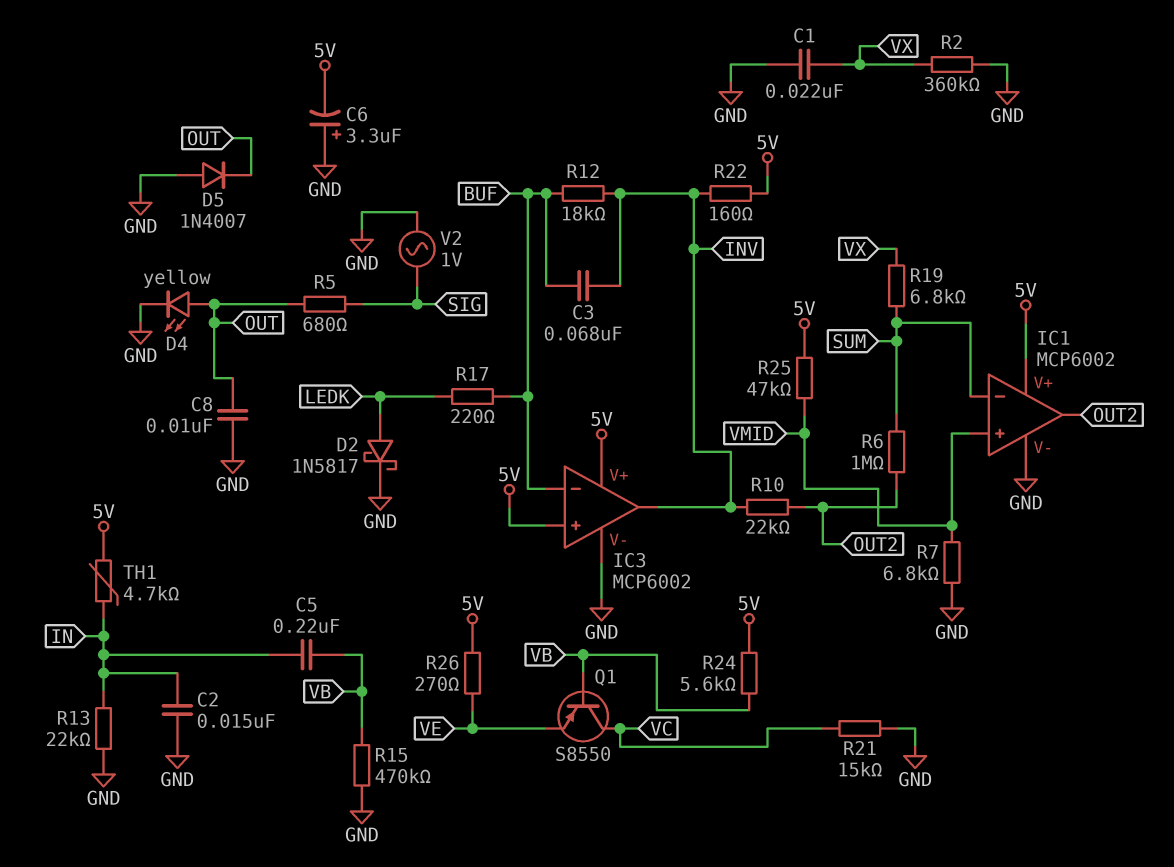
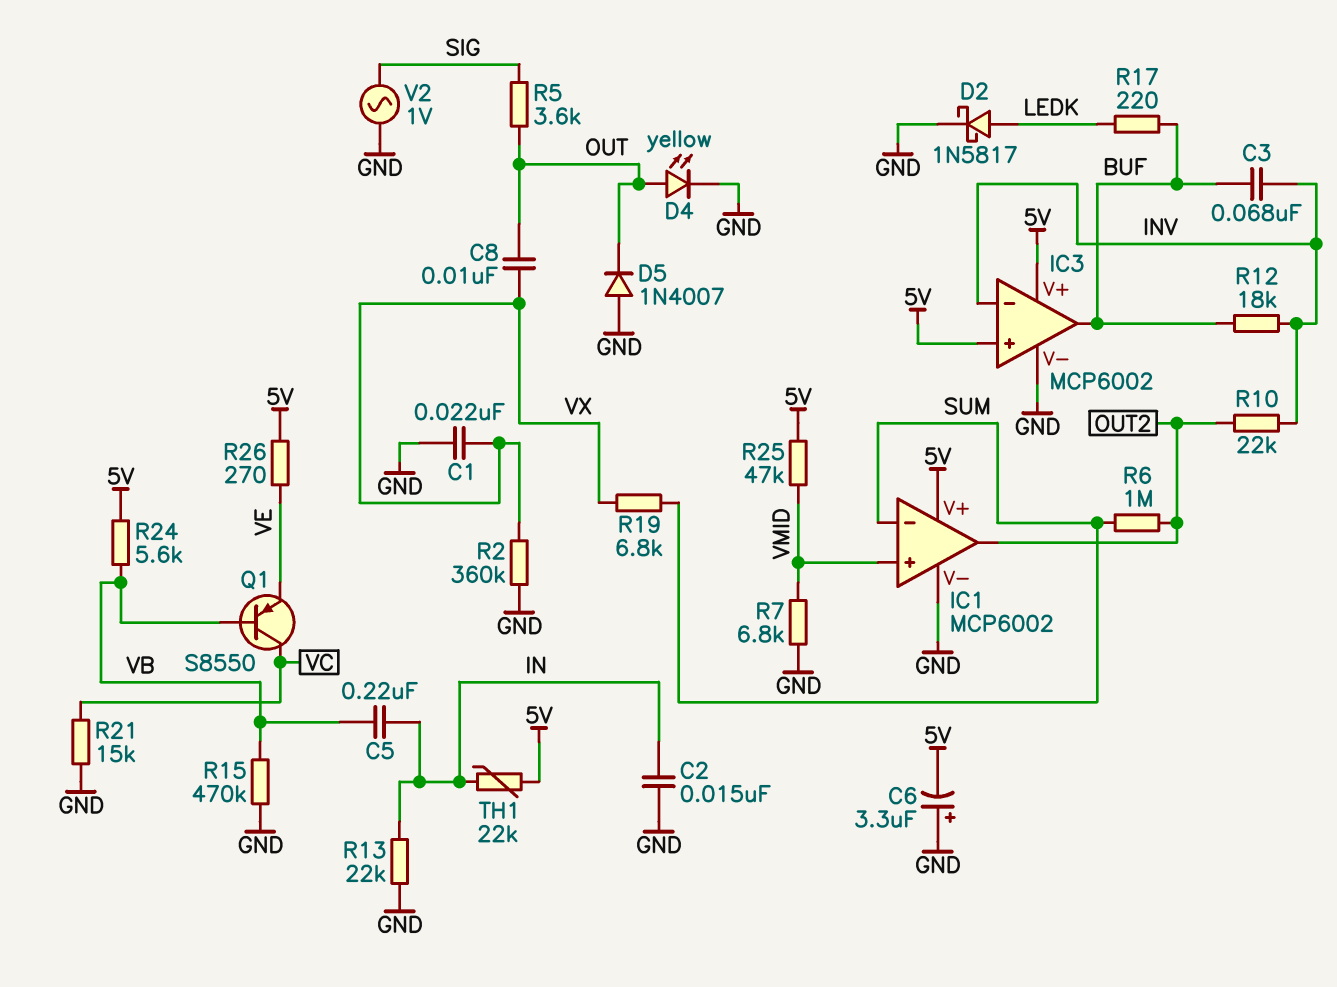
C8: 10nF (GND, OUT) -> 10nF (OUT, VX)
IC3 pin in-: BUF -> INV
IC3 pin out: INV -> BUF
R5: 680 (OUT, SIG) -> 3.6k (OUT, SIG)
R22: 160 (5V, INV) -> none
TH1: 4.7k (5V, IN) -> 22k (5V, IN)

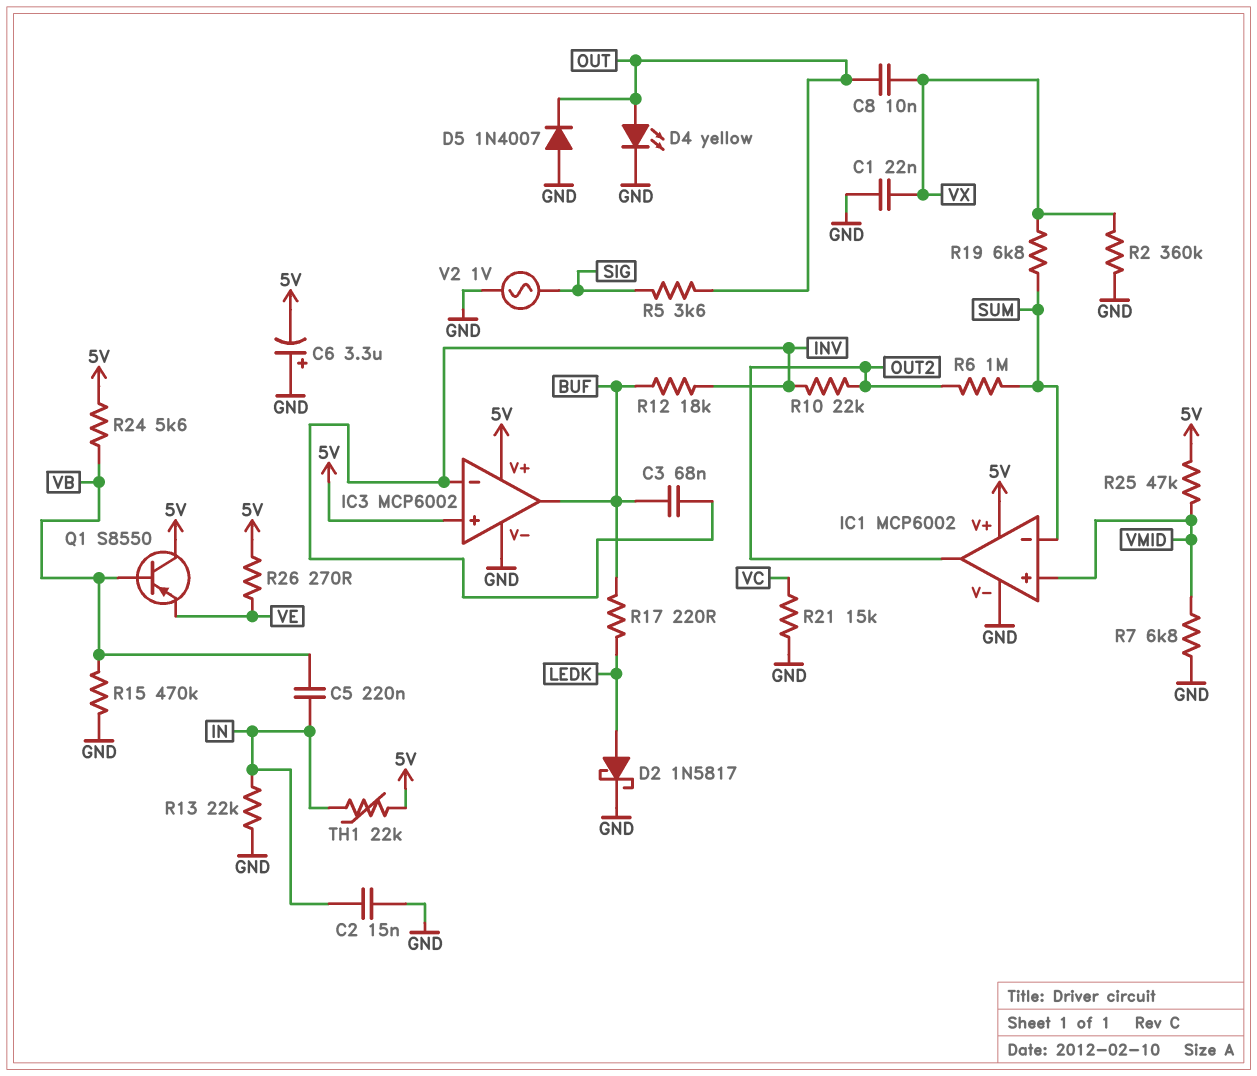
Q1: PNP S8550 (B VB, C VC, E VE) -> PNP S8550 (B VB, C 5V, E VE)

